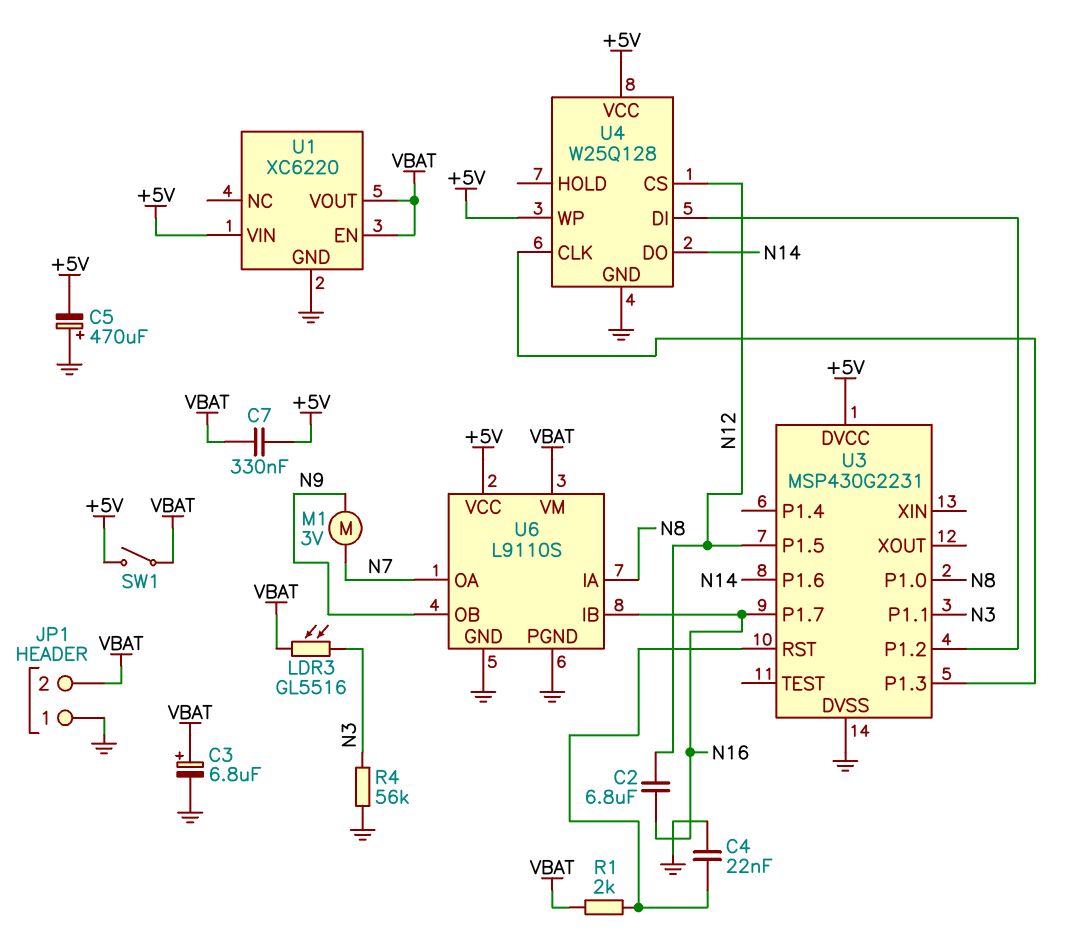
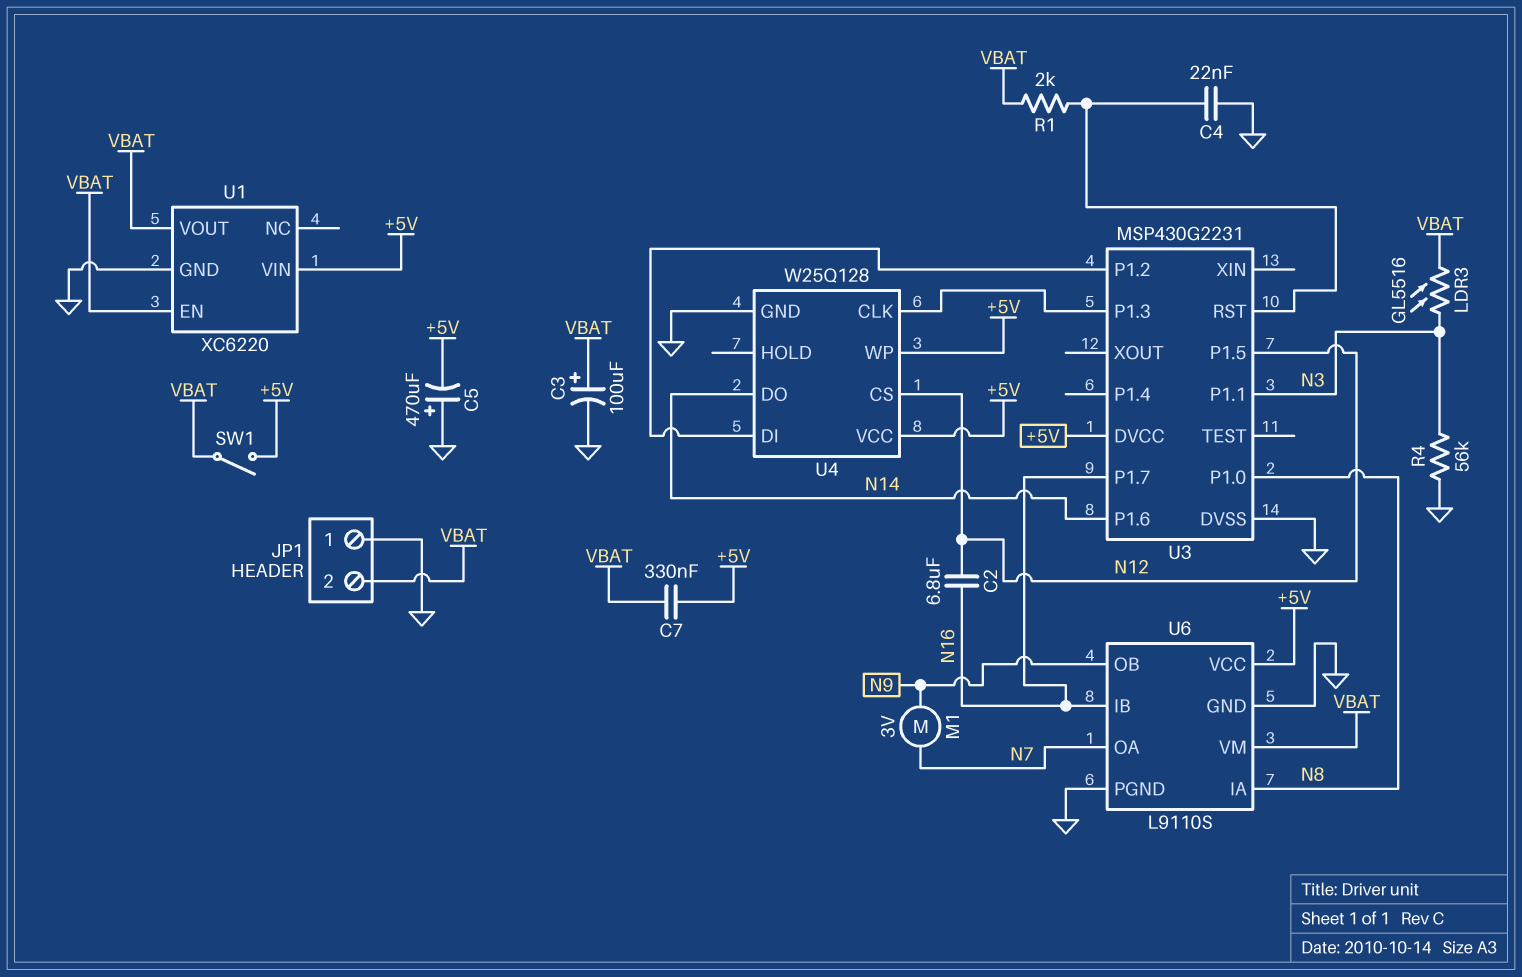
C3: 6.8uF (plus VBAT, minus GND) -> 100uF (plus VBAT, minus GND)

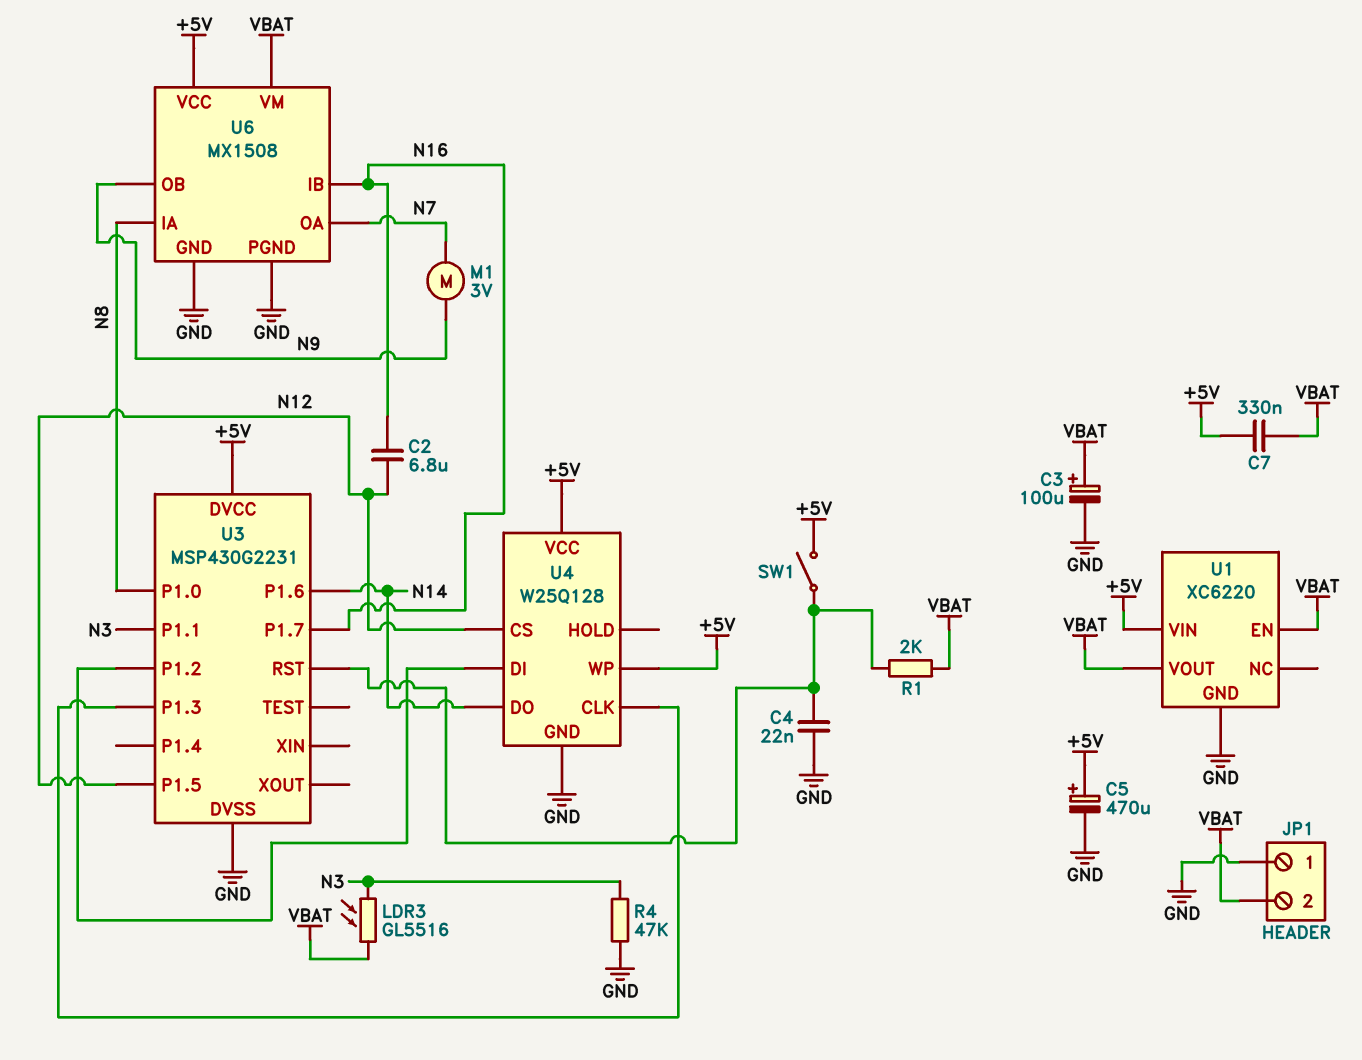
C5: 470uF (plus GND, minus +5V) -> 470uF (plus +5V, minus GND)
R4: 56k (GND, N3) -> 47k (GND, N3)
SW1: switch (+5V, VBAT) -> switch (+5V, U3/RST)
U6: L9110S -> MX1508

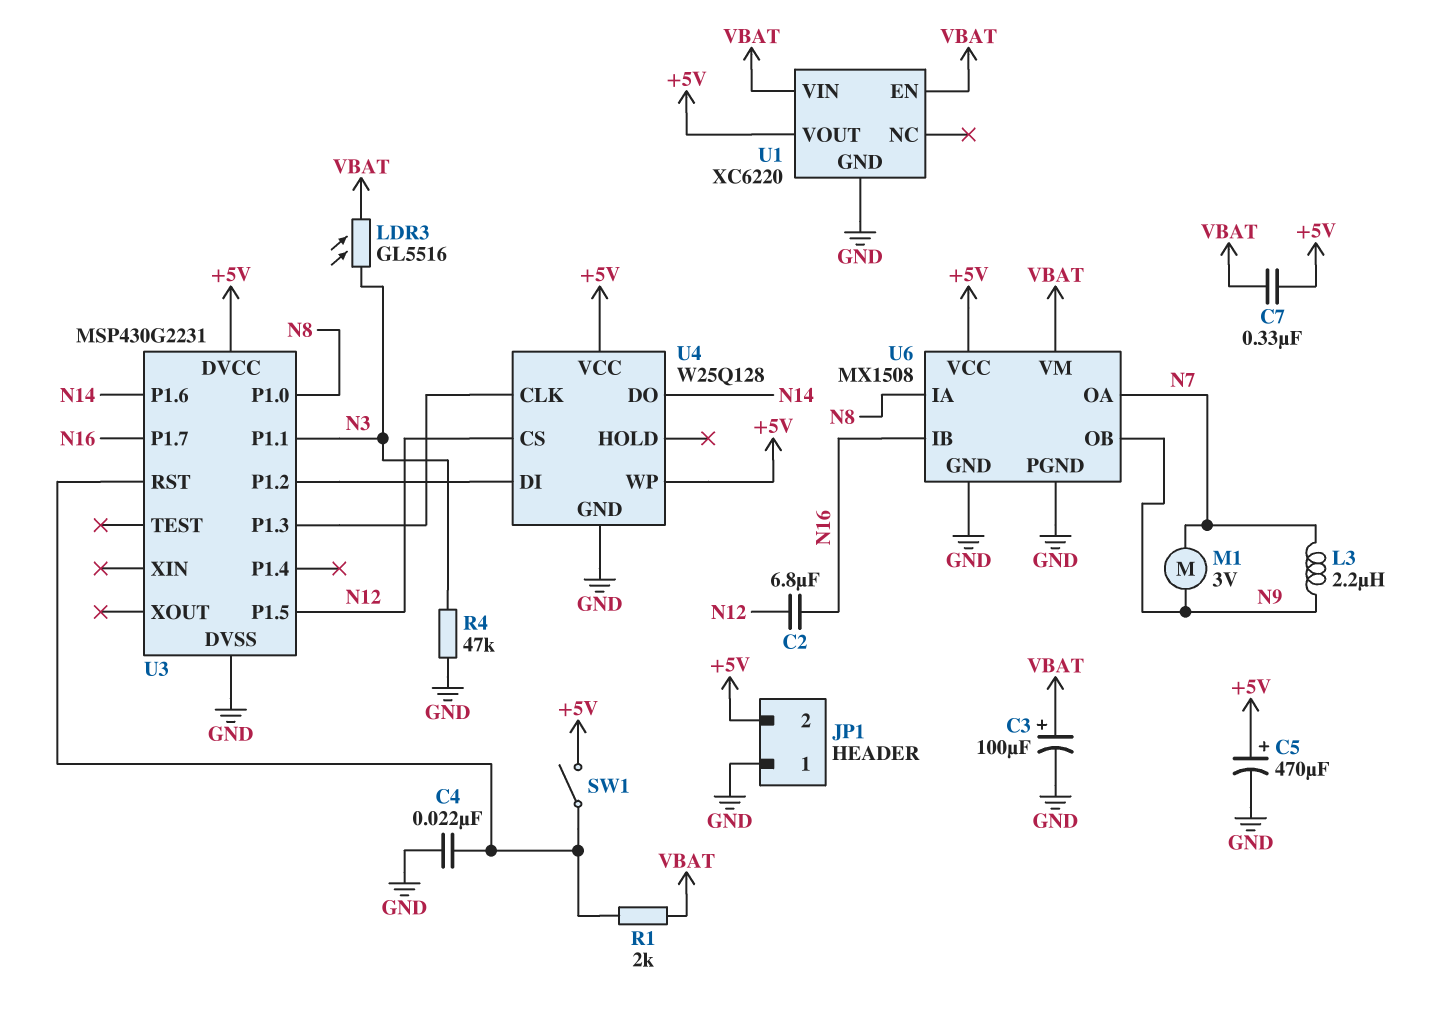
JP1 pin 2: VBAT -> +5V
L3: none -> 2.2uH (N7, N9)
U1 pin VIN: +5V -> VBAT
U1 pin VOUT: VBAT -> +5V

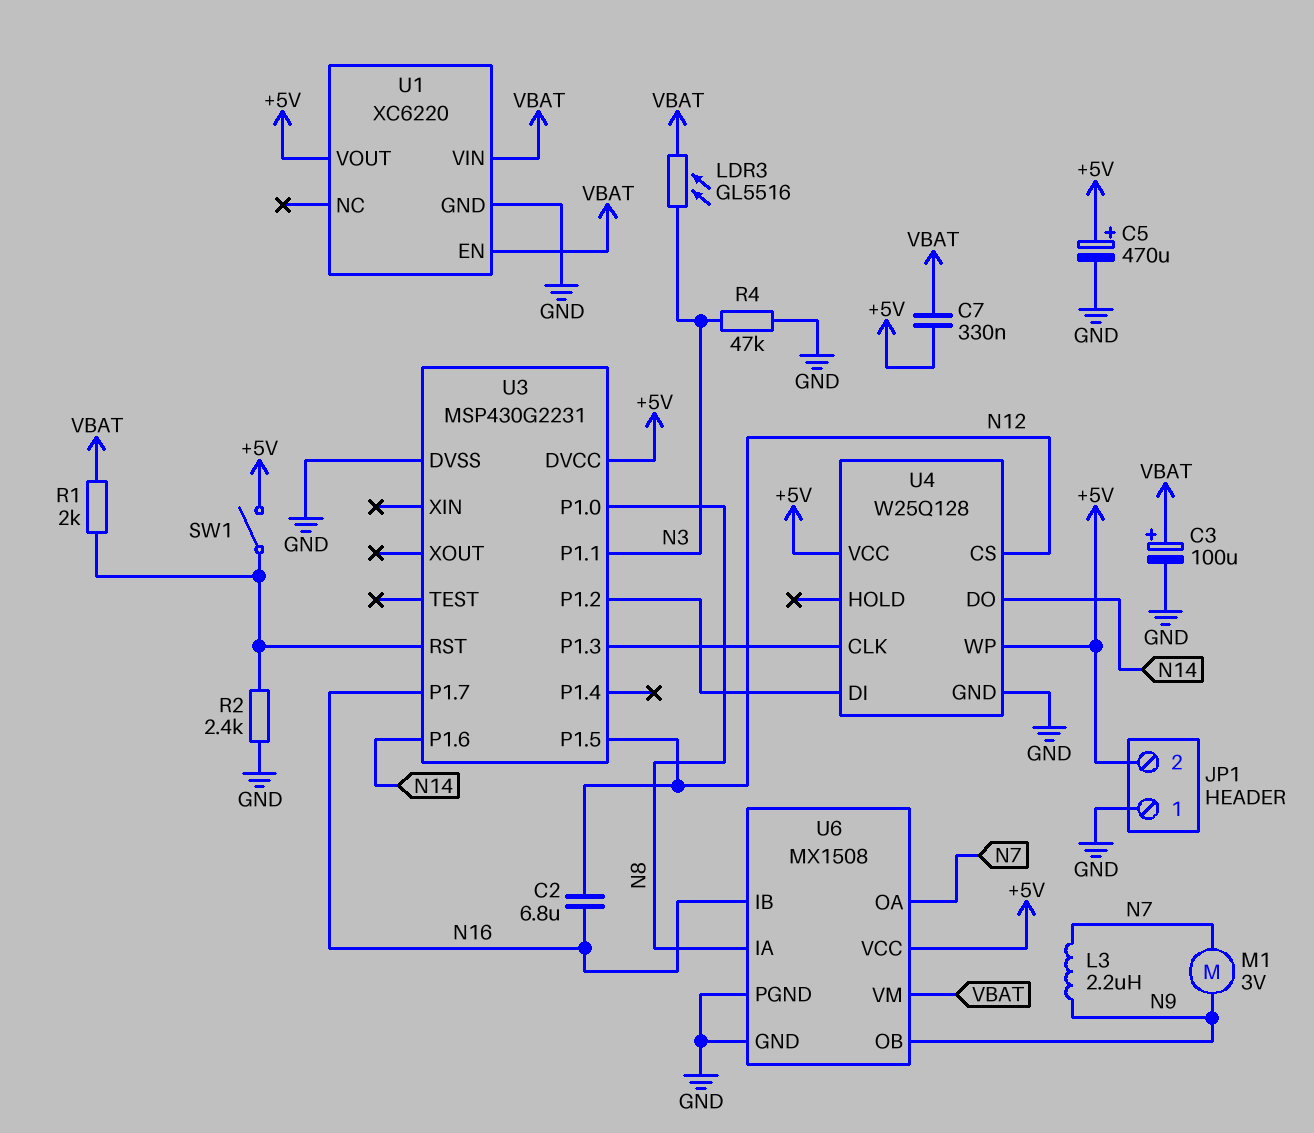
C4: 22nF (GND, U3/RST) -> none
R2: none -> 2.4k (GND, U3/RST)

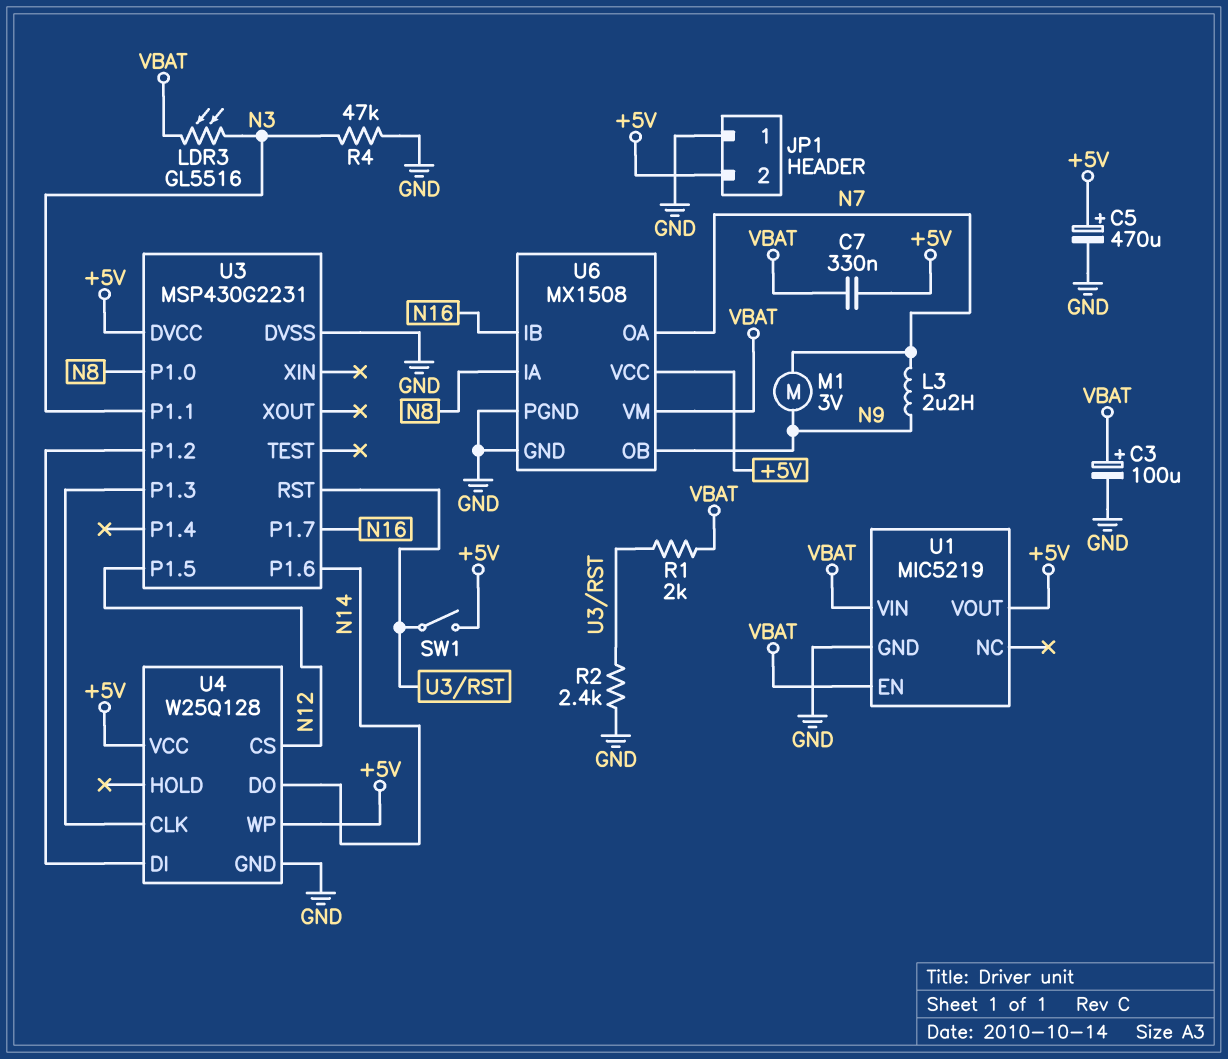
C2: 6.8uF (N12, N16) -> none
U1: XC6220 -> MIC5219

